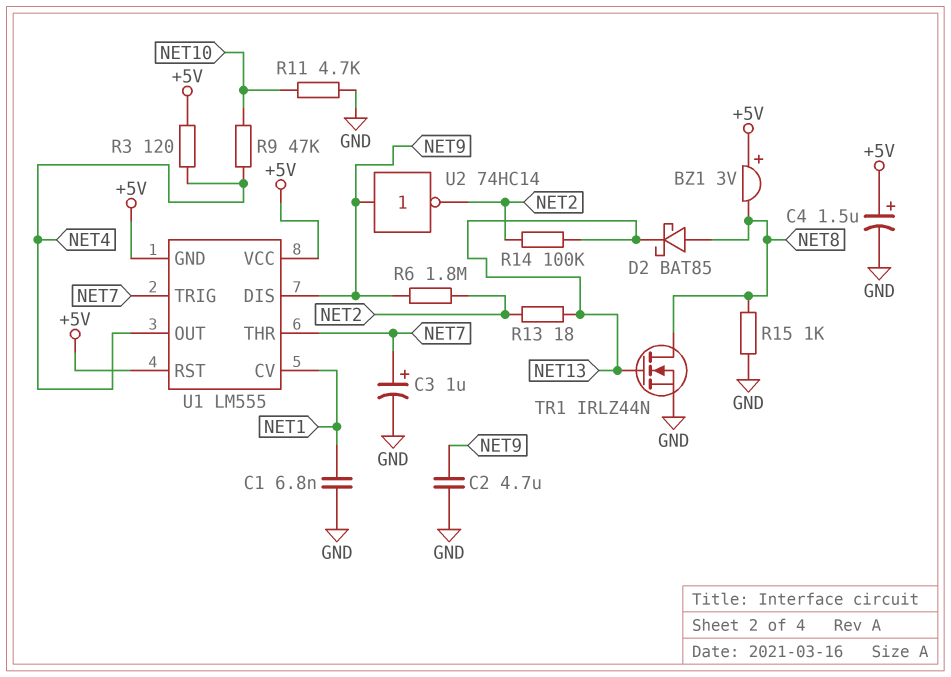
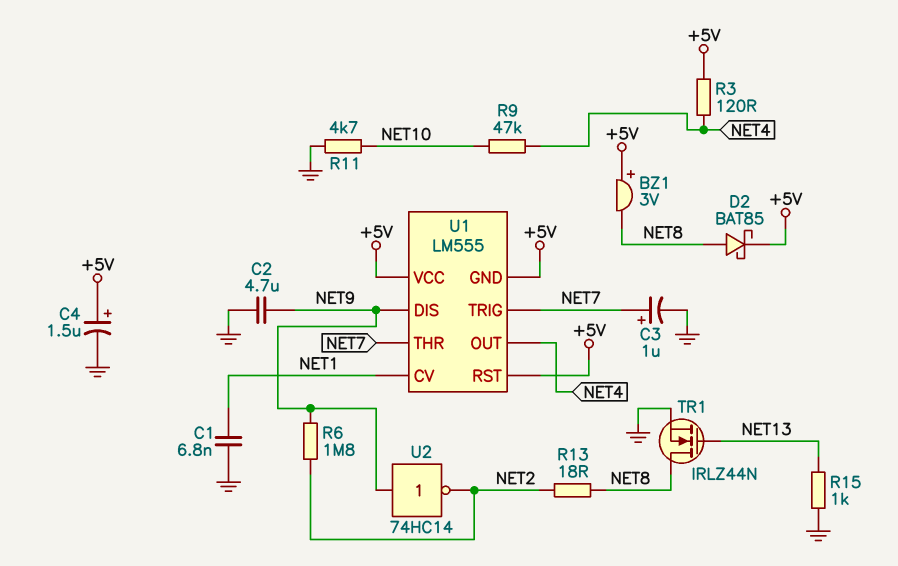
D2: schottky BAT85 (A NET8, K NET13) -> schottky BAT85 (A NET8, K +5V)
R13: 18 (NET2, NET13) -> 18 (NET2, NET8)
R14: 100k (NET2, NET13) -> none
R15: 1k (GND, NET8) -> 1k (GND, NET13)

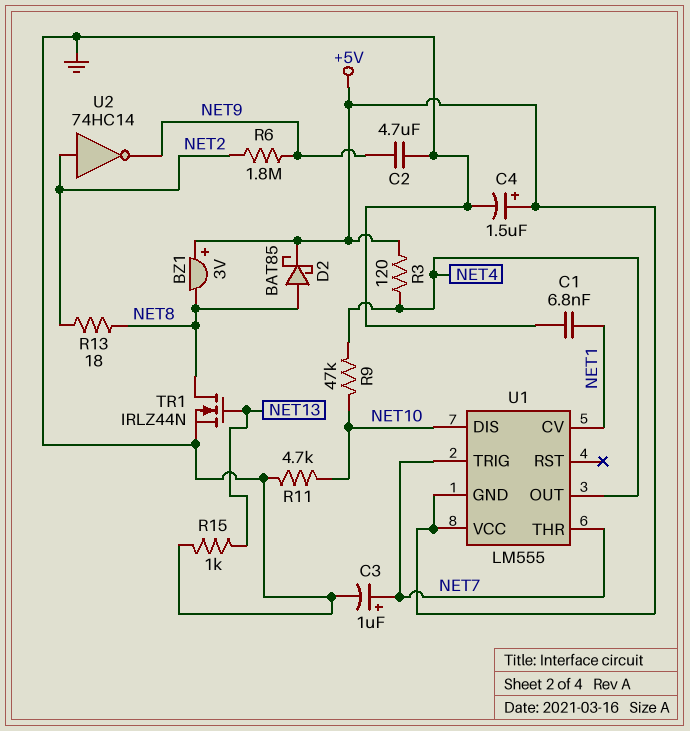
U1 pin DIS: NET9 -> NET10
U1 pin RST: +5V -> none
U2: NOT 74HC14 (in NET9, out NET2) -> NOT 74HC14 (in NET2, out NET9)

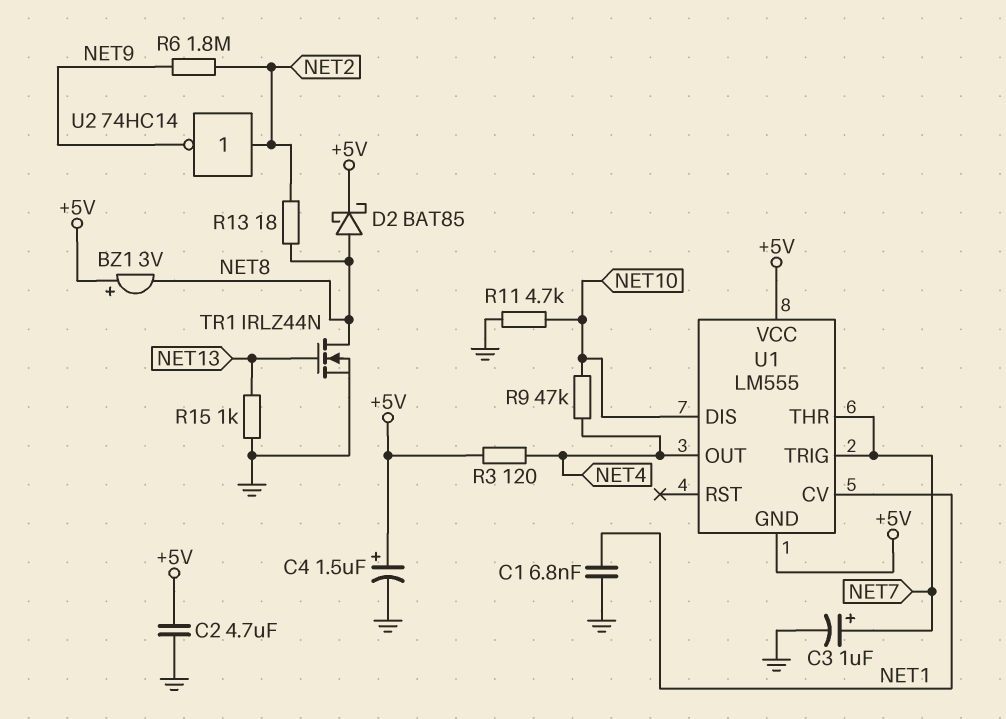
C2: 4.7uF (GND, NET9) -> 4.7uF (+5V, GND)

